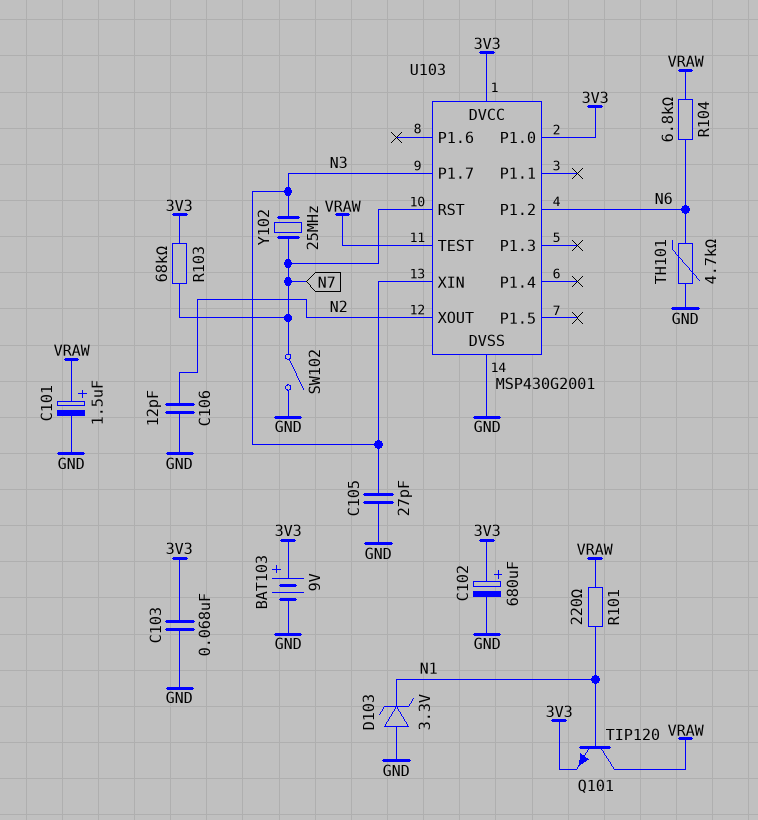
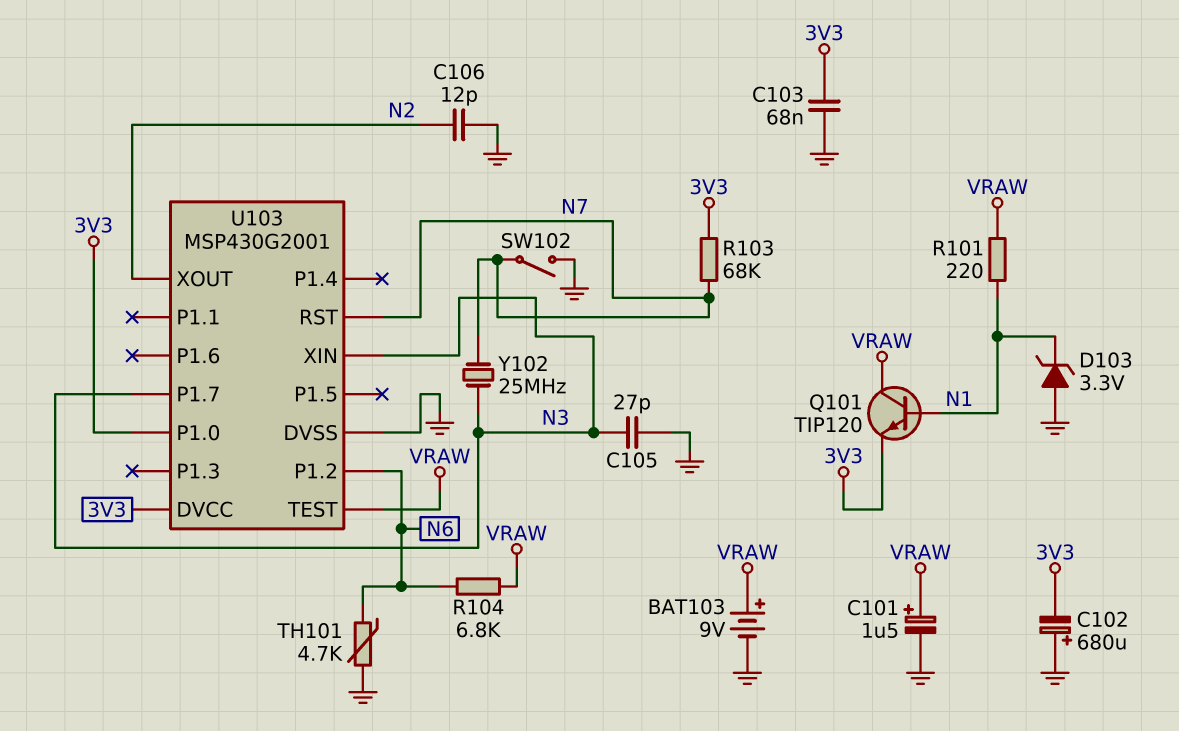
BAT103: 9V (plus 3V3, minus GND) -> 9V (plus VRAW, minus GND)
C102: 680uF (plus 3V3, minus GND) -> 680uF (plus GND, minus 3V3)

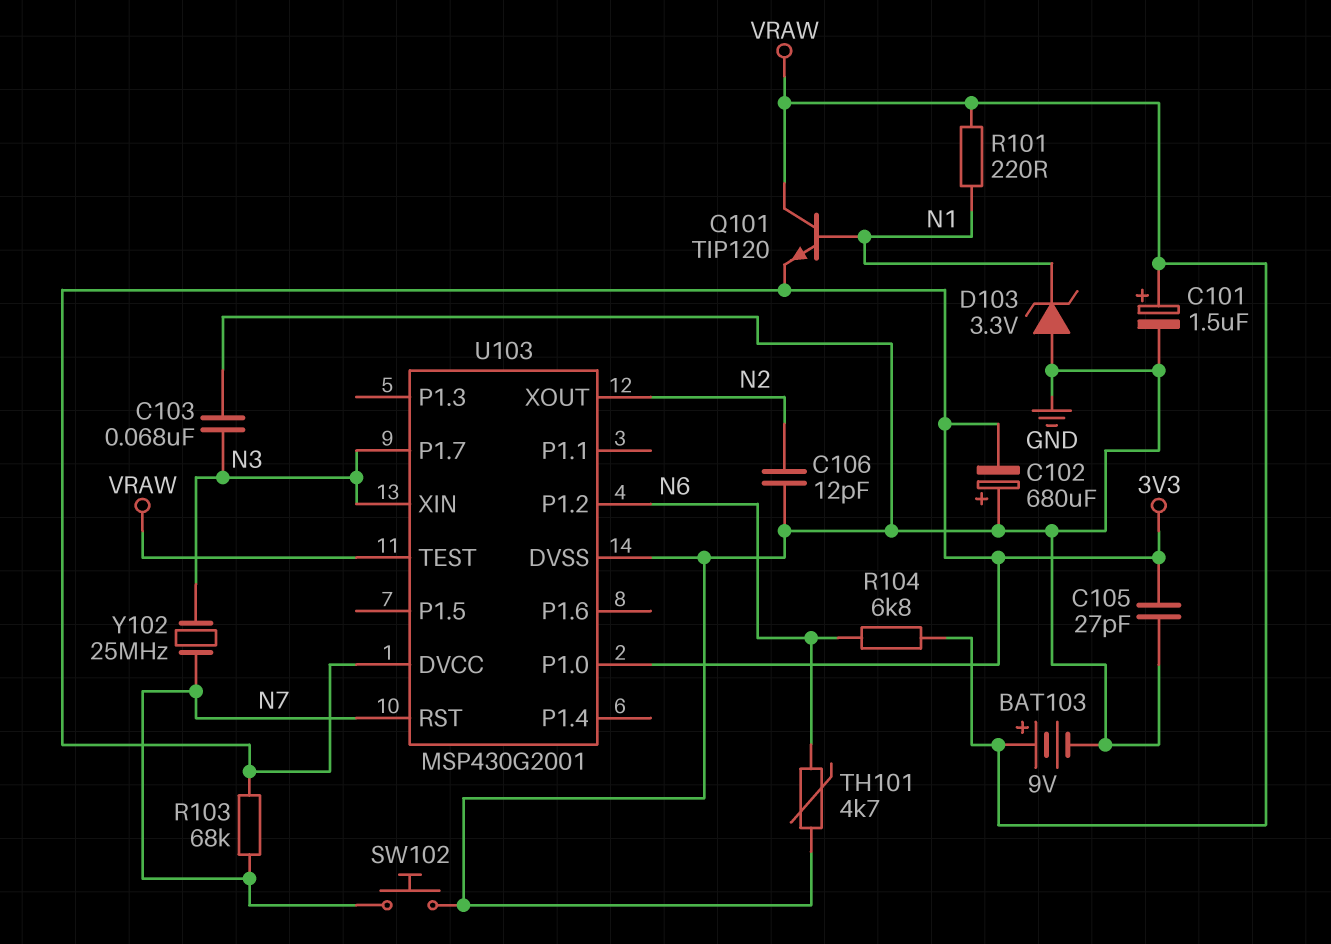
C103: 68nF (3V3, GND) -> 68nF (GND, N3)
C105: 27pF (GND, N3) -> 27pF (3V3, GND)
SW102: switch (GND, N7) -> button (GND, N7)

